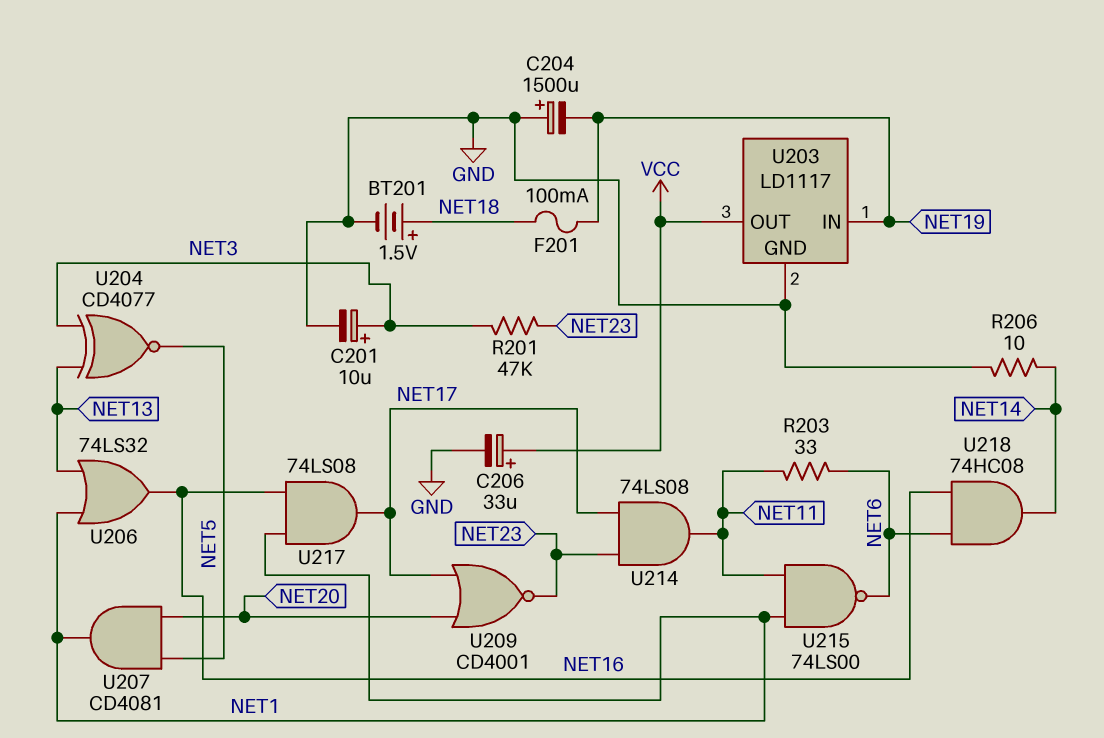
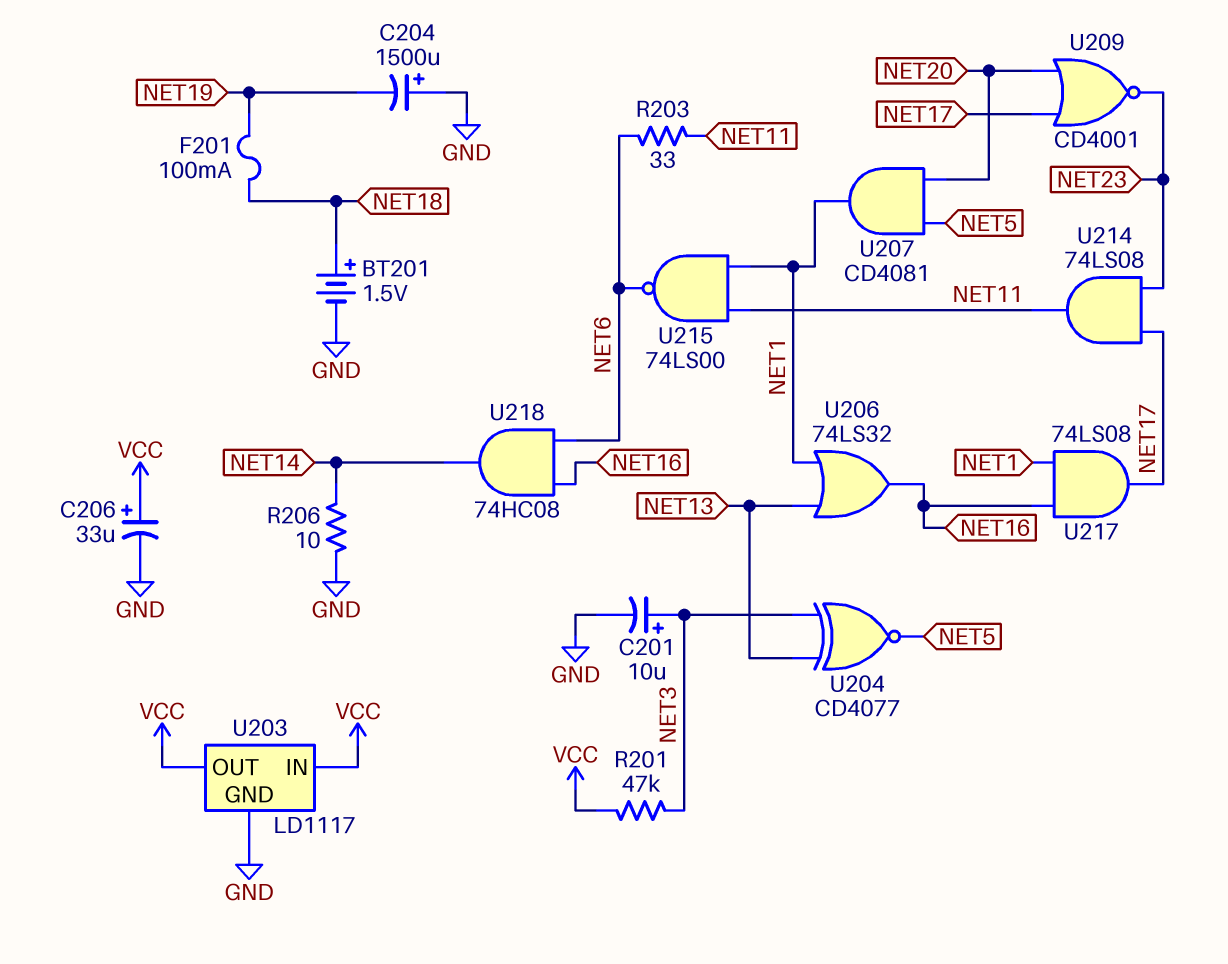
R201: 47k (NET3, NET23) -> 47k (NET3, VCC)
U203 pin IN: NET19 -> VCC

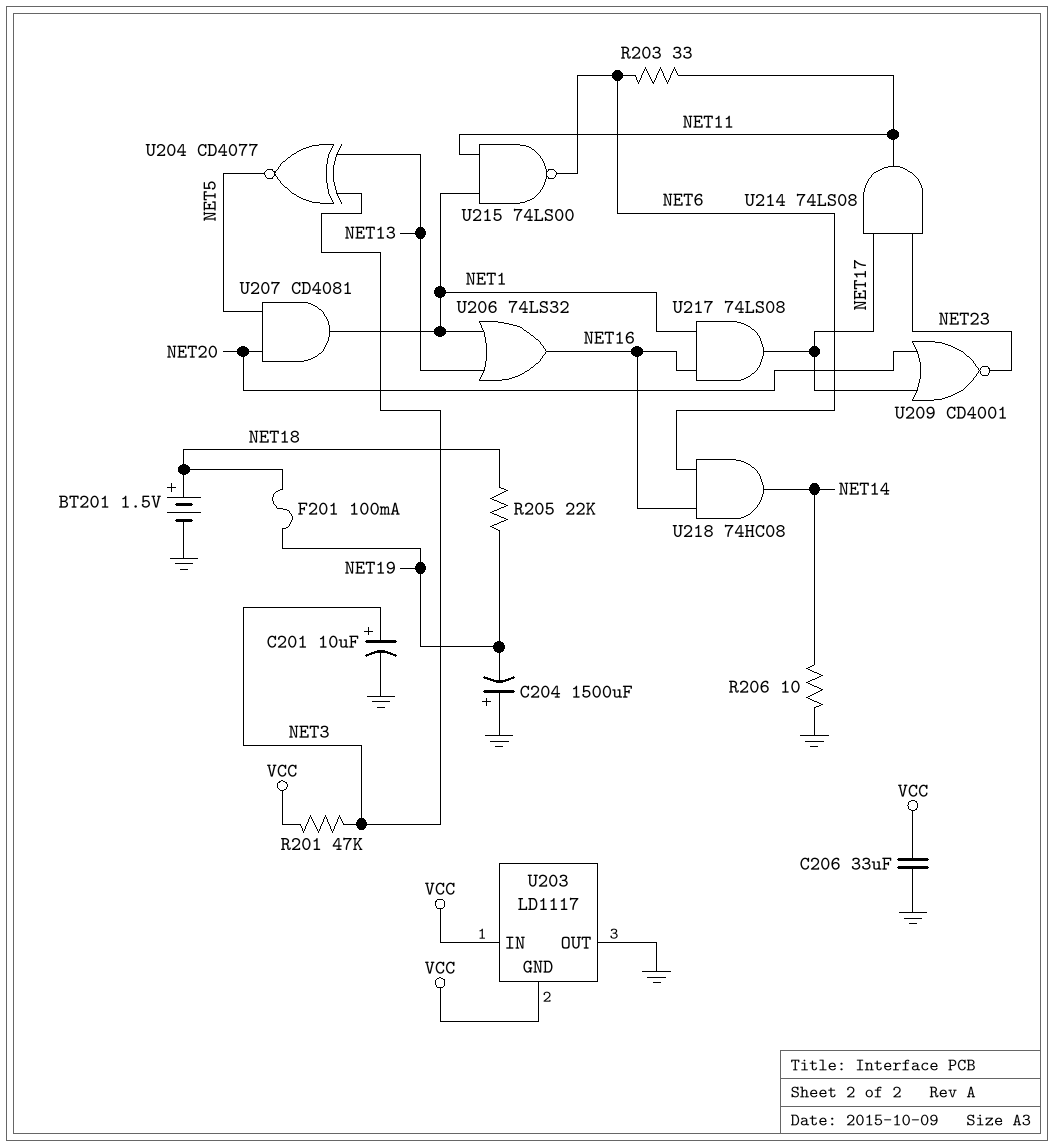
C206: 33uF (plus VCC, minus GND) -> 33uF (GND, VCC)
R205: none -> 22k (NET18, NET19)
U203 pin GND: GND -> VCC
U203 pin OUT: VCC -> GND

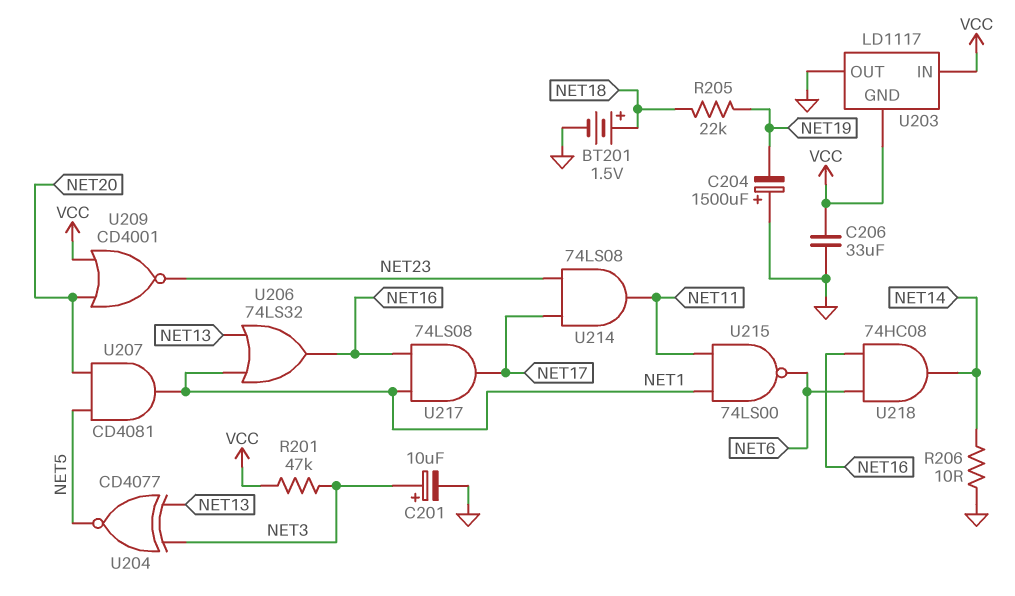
F201: 100mA (NET18, NET19) -> none
R203: 33 (NET6, NET11) -> none
U209: NOR CD4001 (in NET17, in NET20, out NET23) -> NOR CD4001 (in NET20, in VCC, out NET23)

